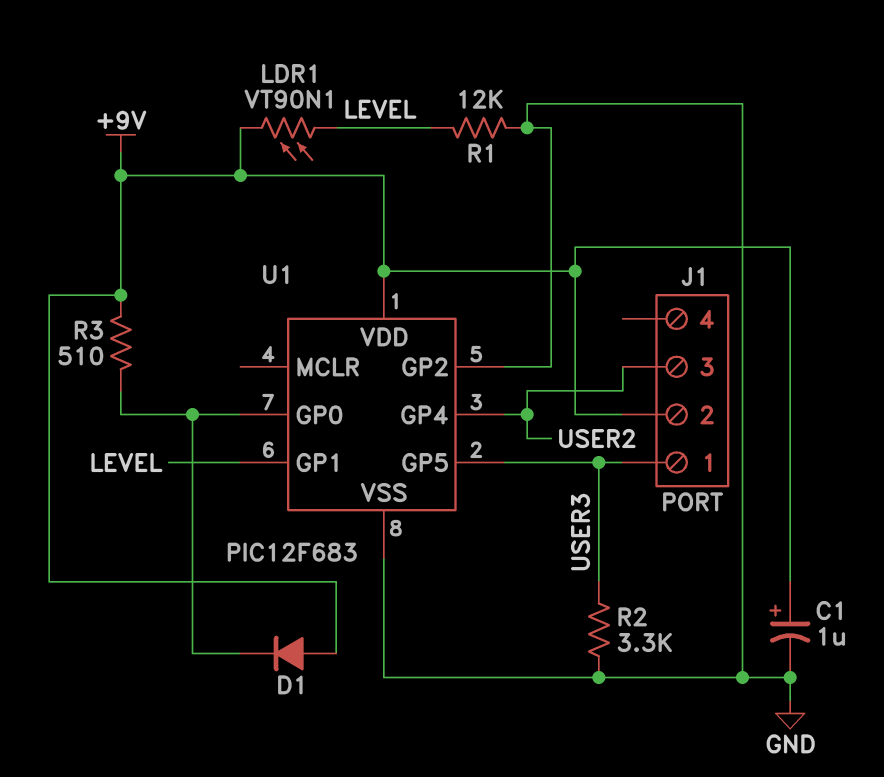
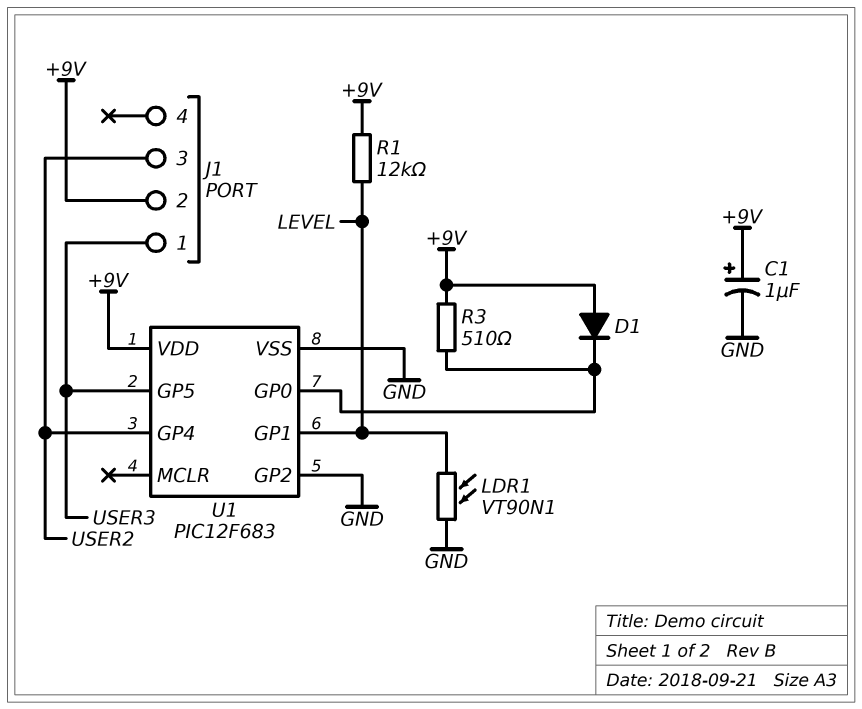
LDR1: VT90N1 (+9V, LEVEL) -> VT90N1 (GND, LEVEL)
R1: 12k (GND, LEVEL) -> 12k (+9V, LEVEL)
R2: 3.3k (GND, USER3) -> none

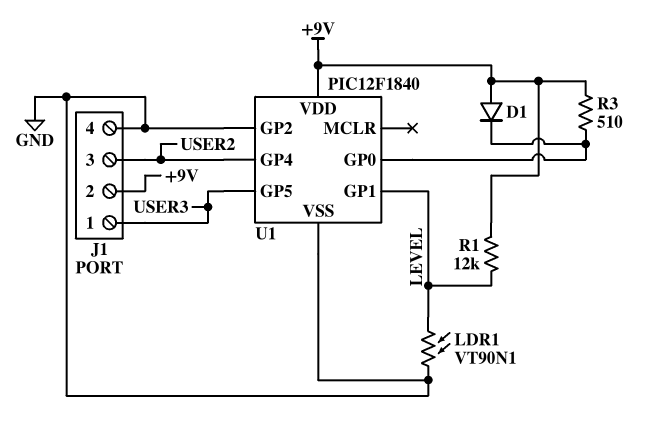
C1: 1uF (plus +9V, minus GND) -> none
J1 pin 4: none -> GND
U1: PIC12F683 -> PIC12F1840

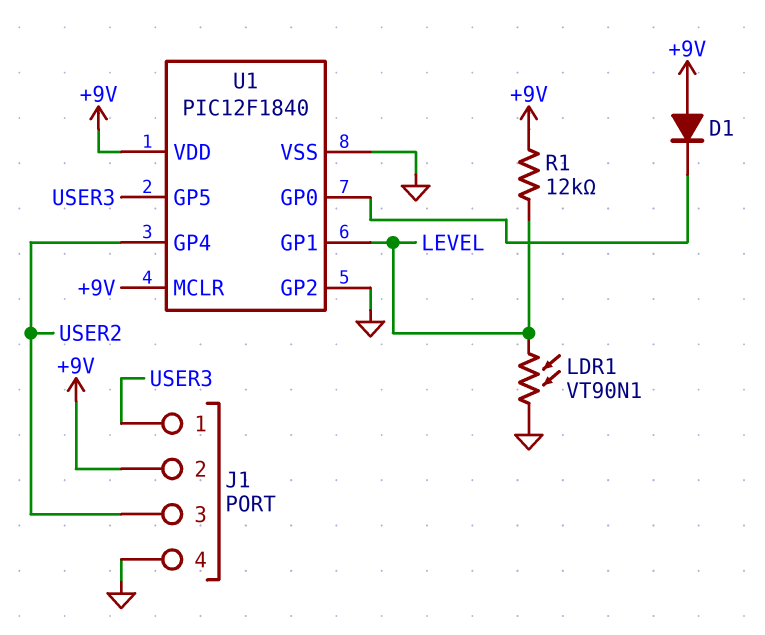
R3: 510 (+9V, U1/GP0) -> none
U1 pin MCLR: none -> +9V

